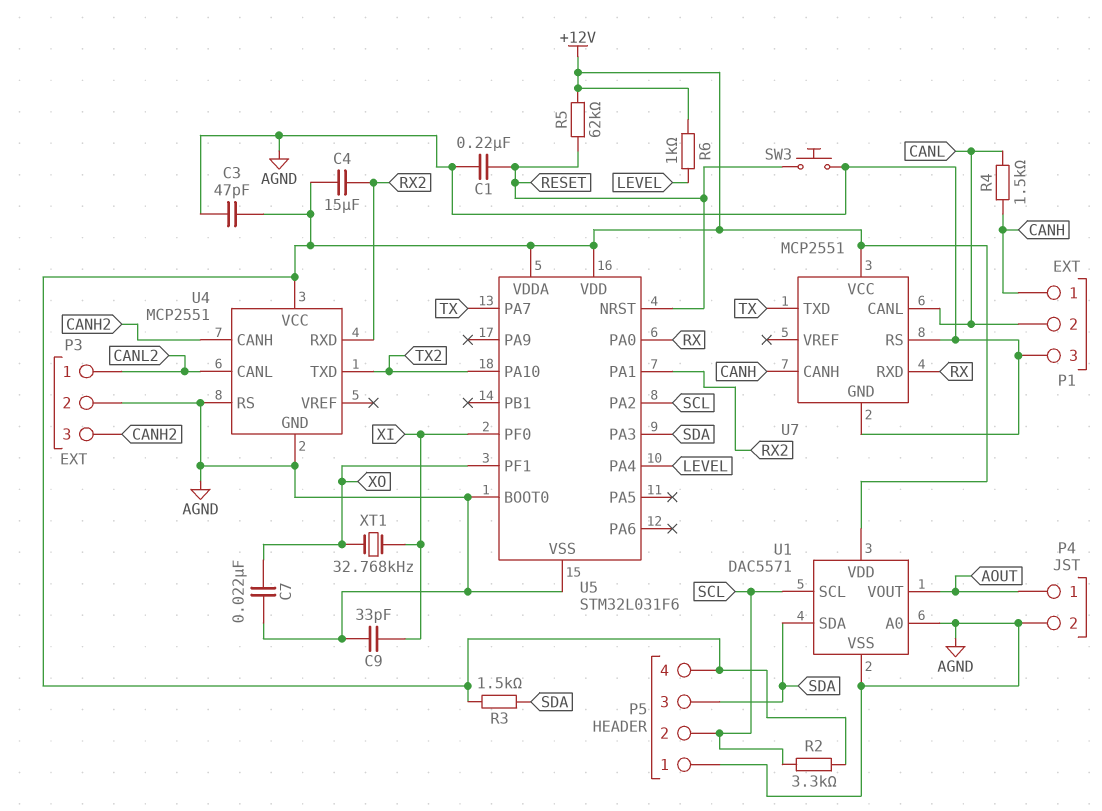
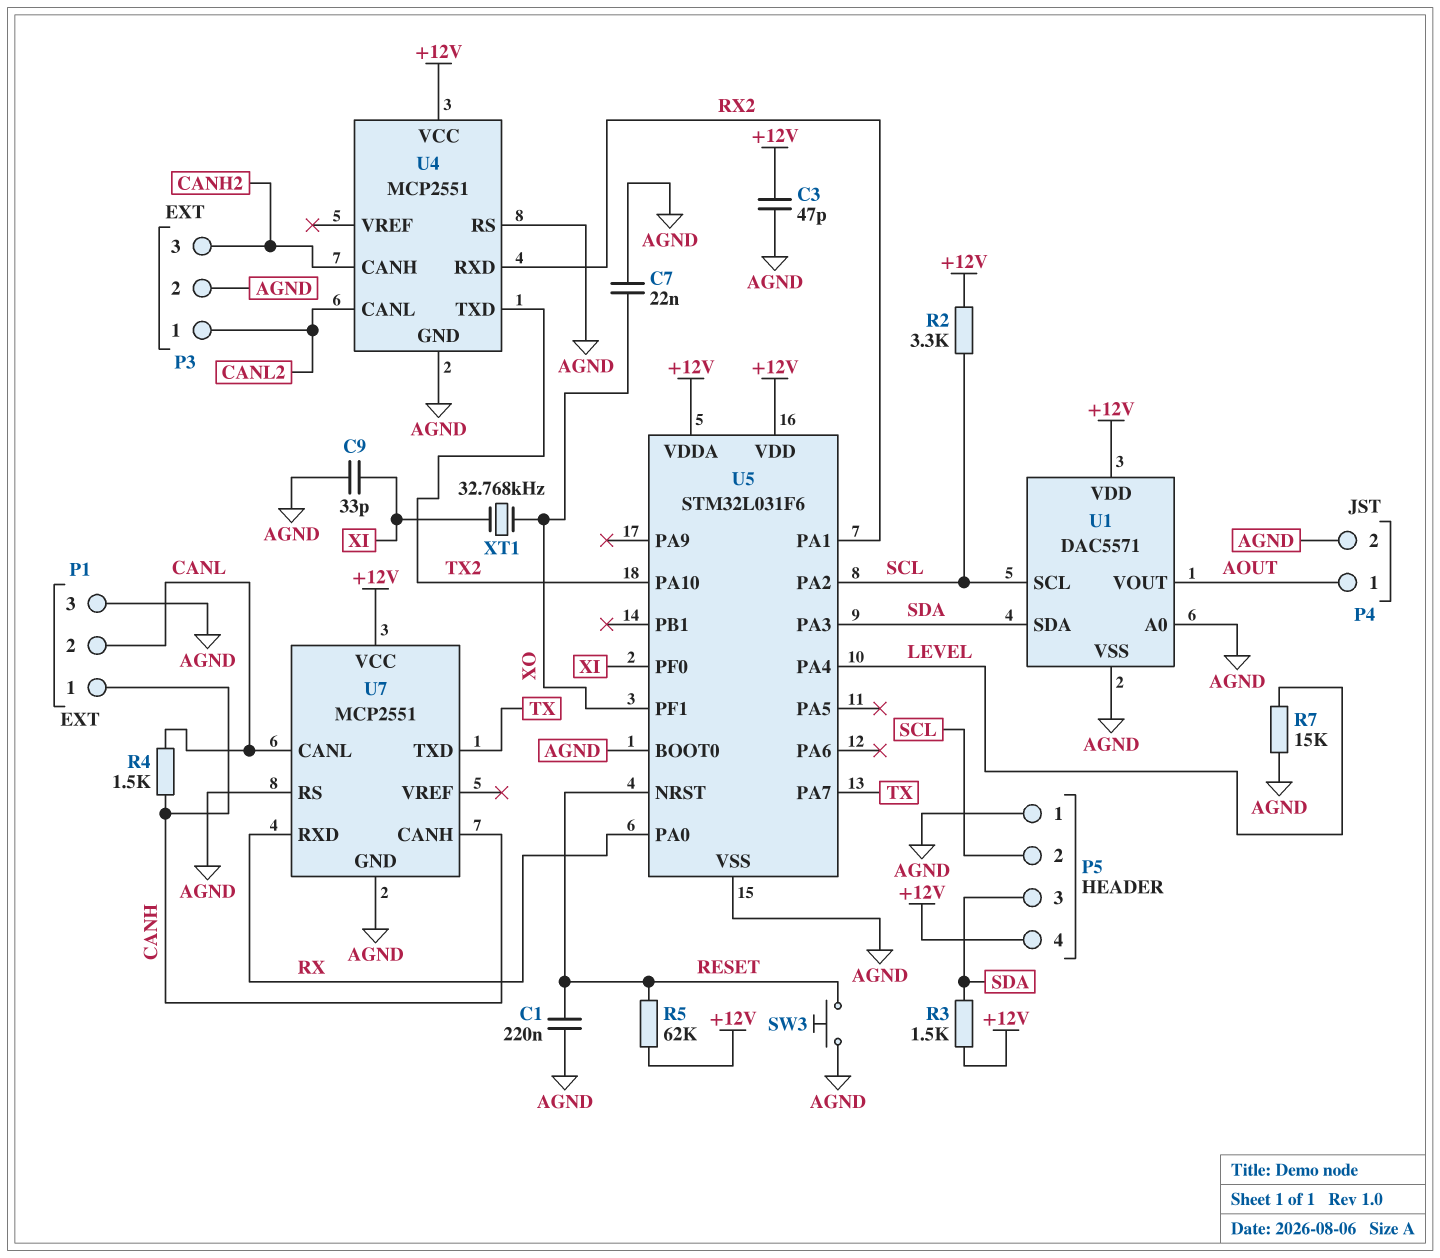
C4: 15uF (+12V, RX2) -> none
R6: 1k (+12V, LEVEL) -> none
R7: none -> 15k (AGND, LEVEL)

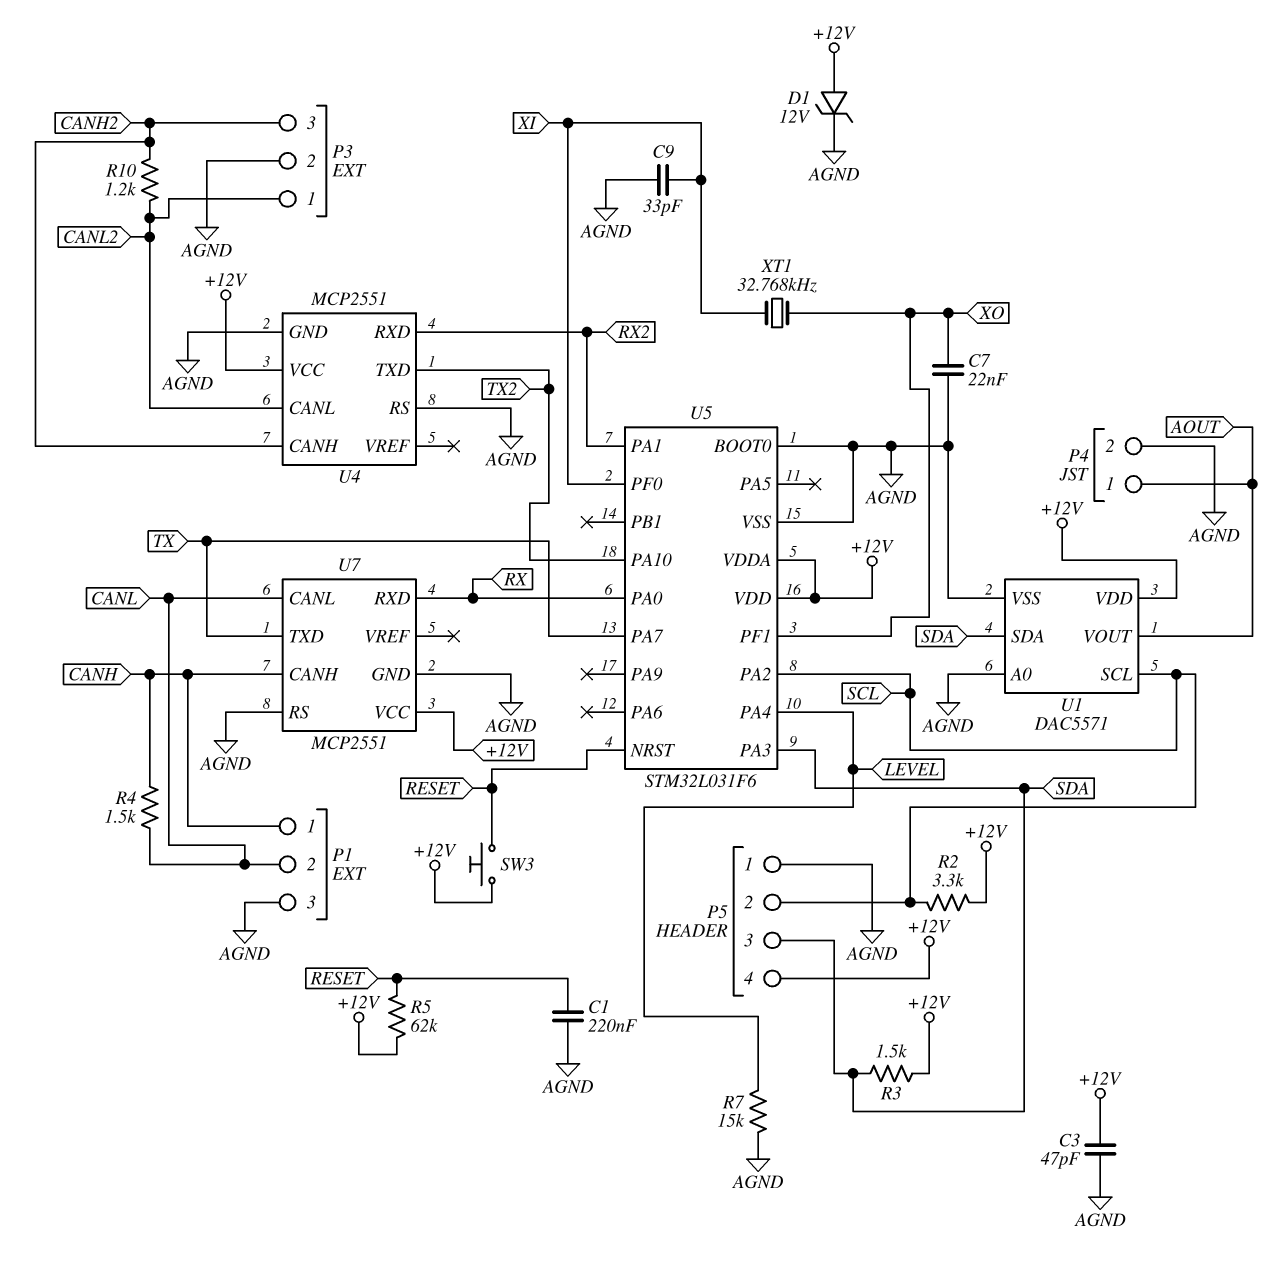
D1: none -> zener 12V (A +12V, K AGND)
R10: none -> 1.2k (CANH2, CANL2)
SW3: button (AGND, RESET) -> button (+12V, RESET)

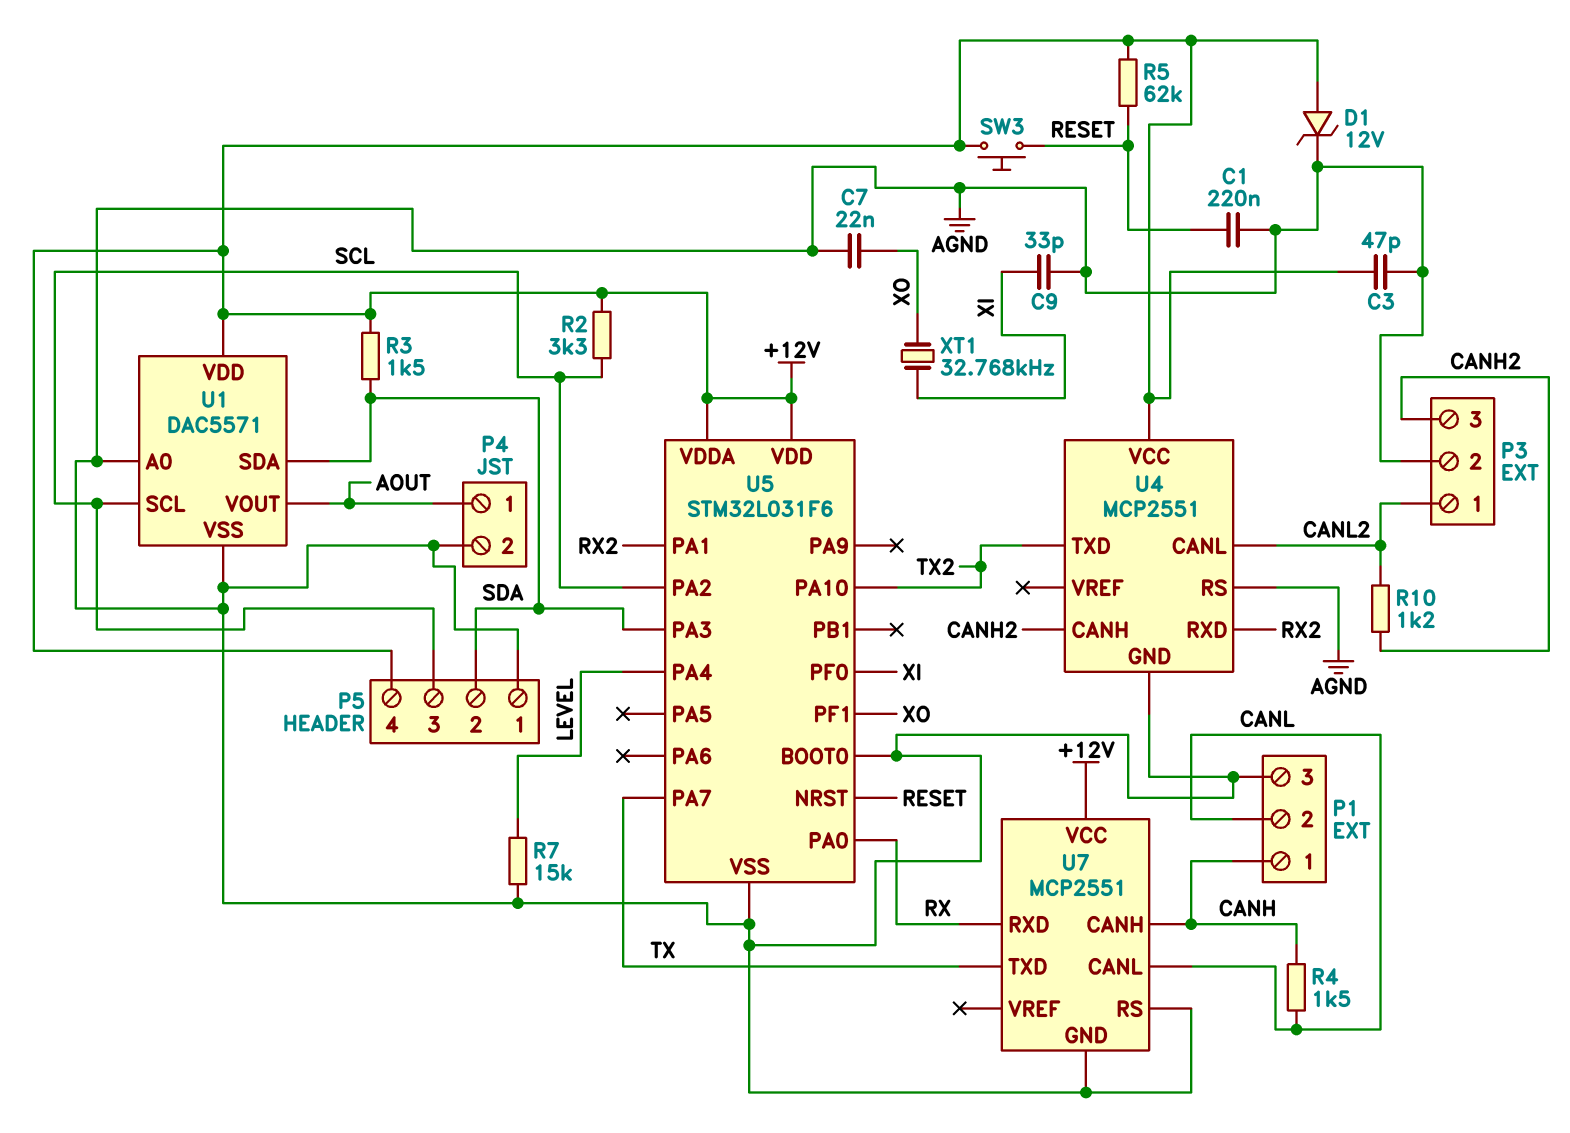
P5 pin 2: SCL -> SDA
P5 pin 3: SDA -> SCL

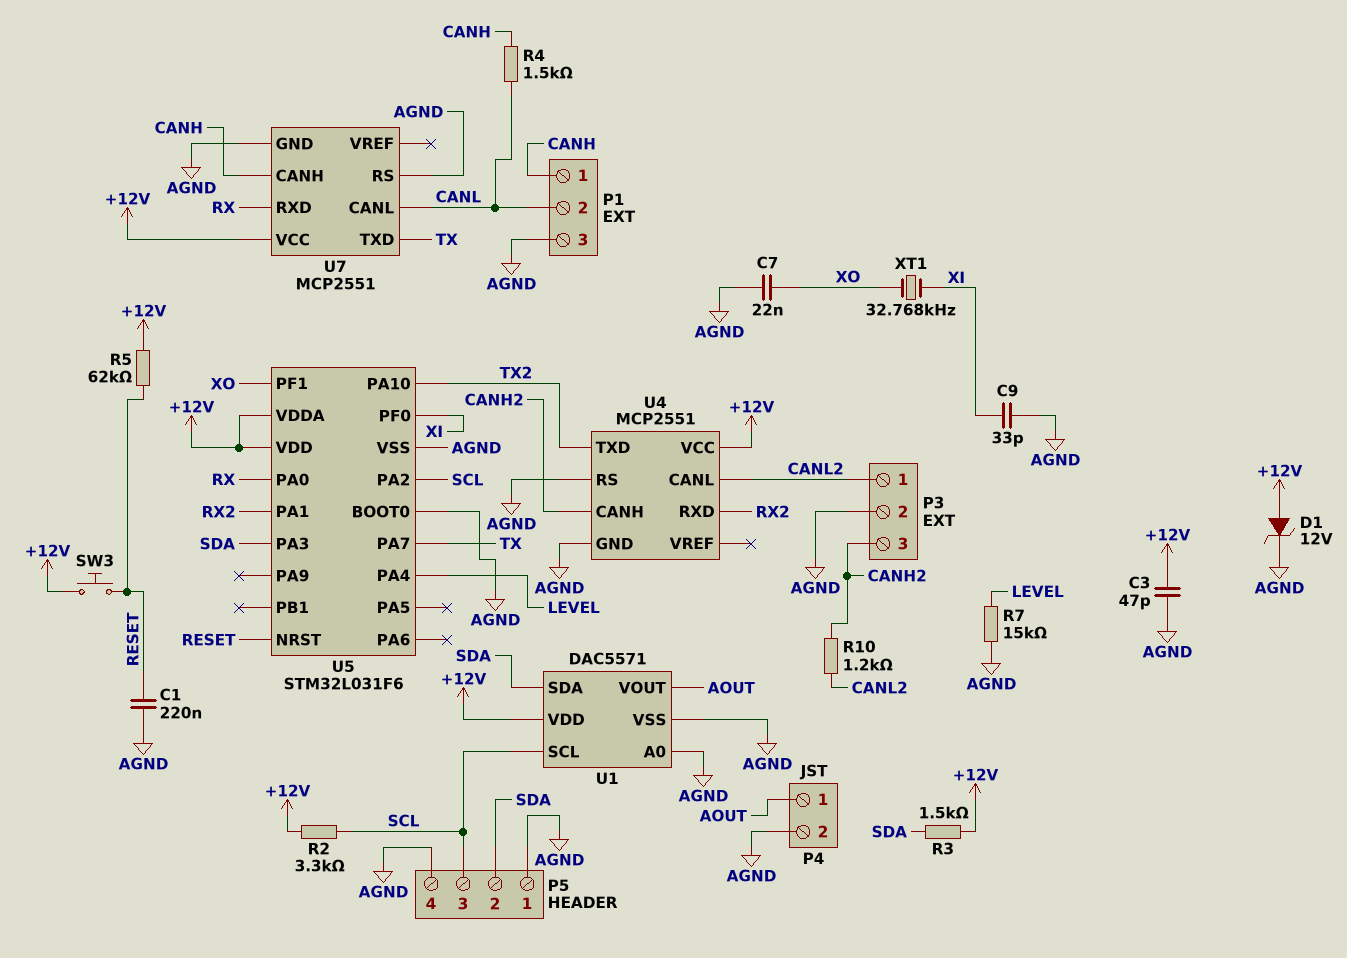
P5 pin 4: +12V -> AGND

